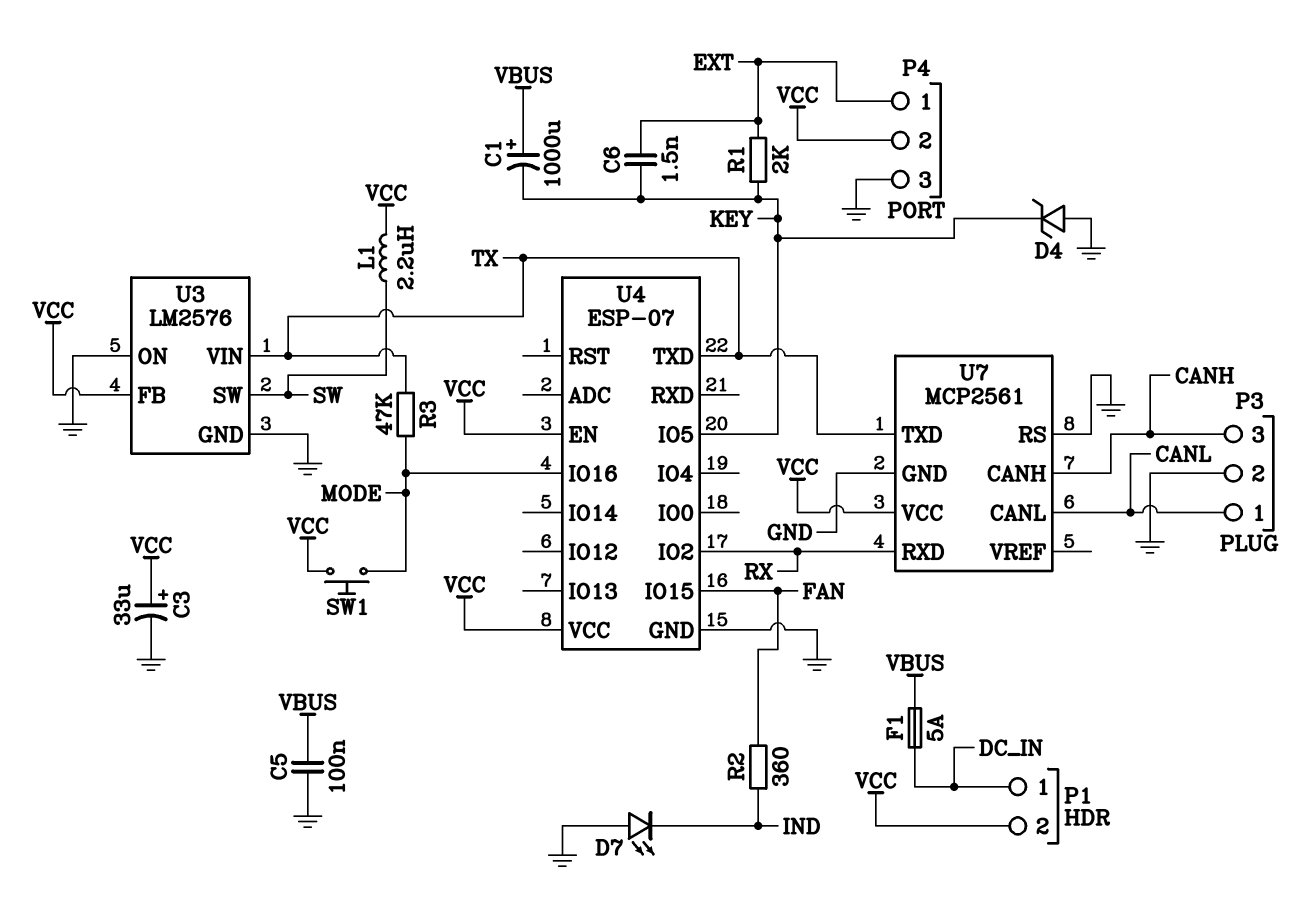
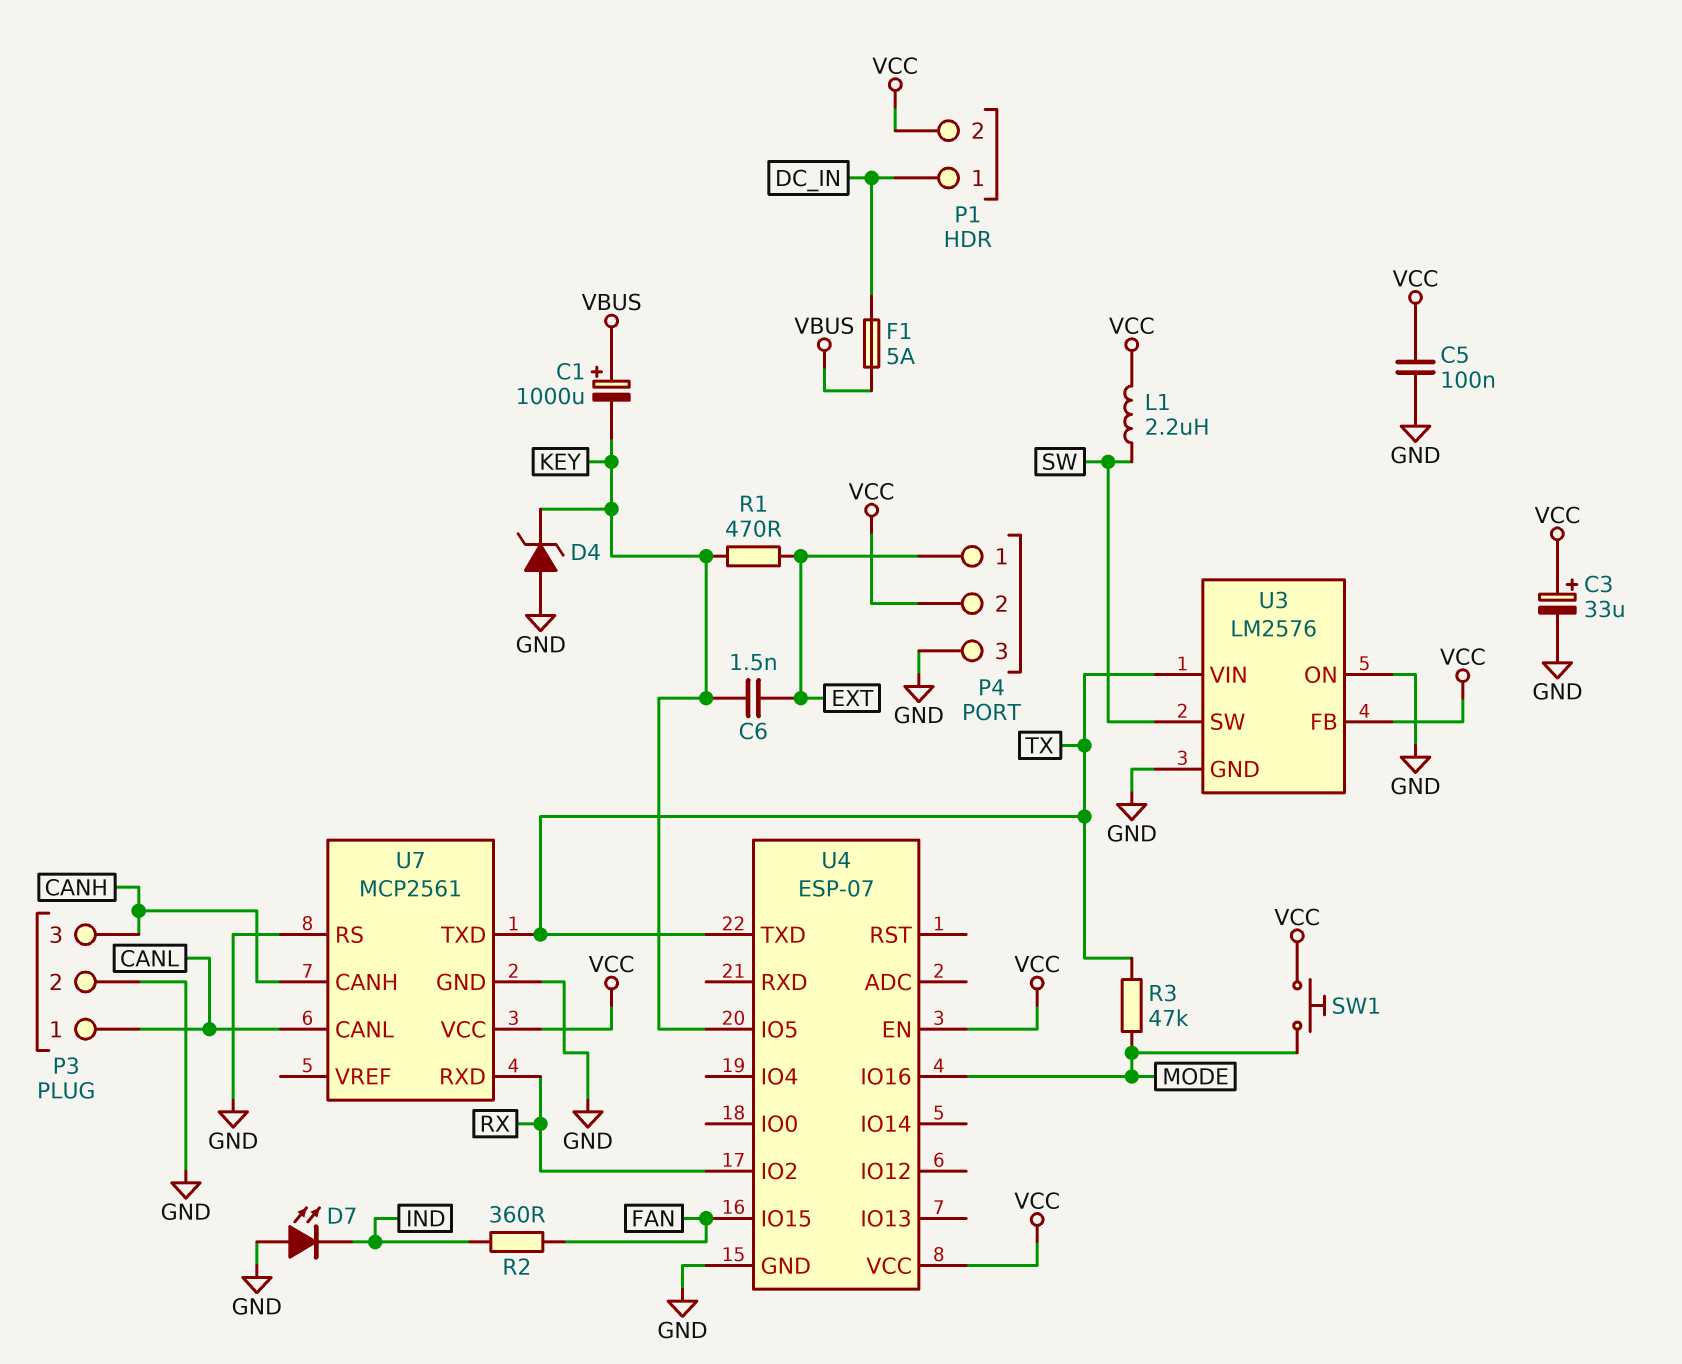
C5: 100nF (GND, VBUS) -> 100nF (GND, VCC)
R1: 2k (EXT, KEY) -> 470 (EXT, KEY)

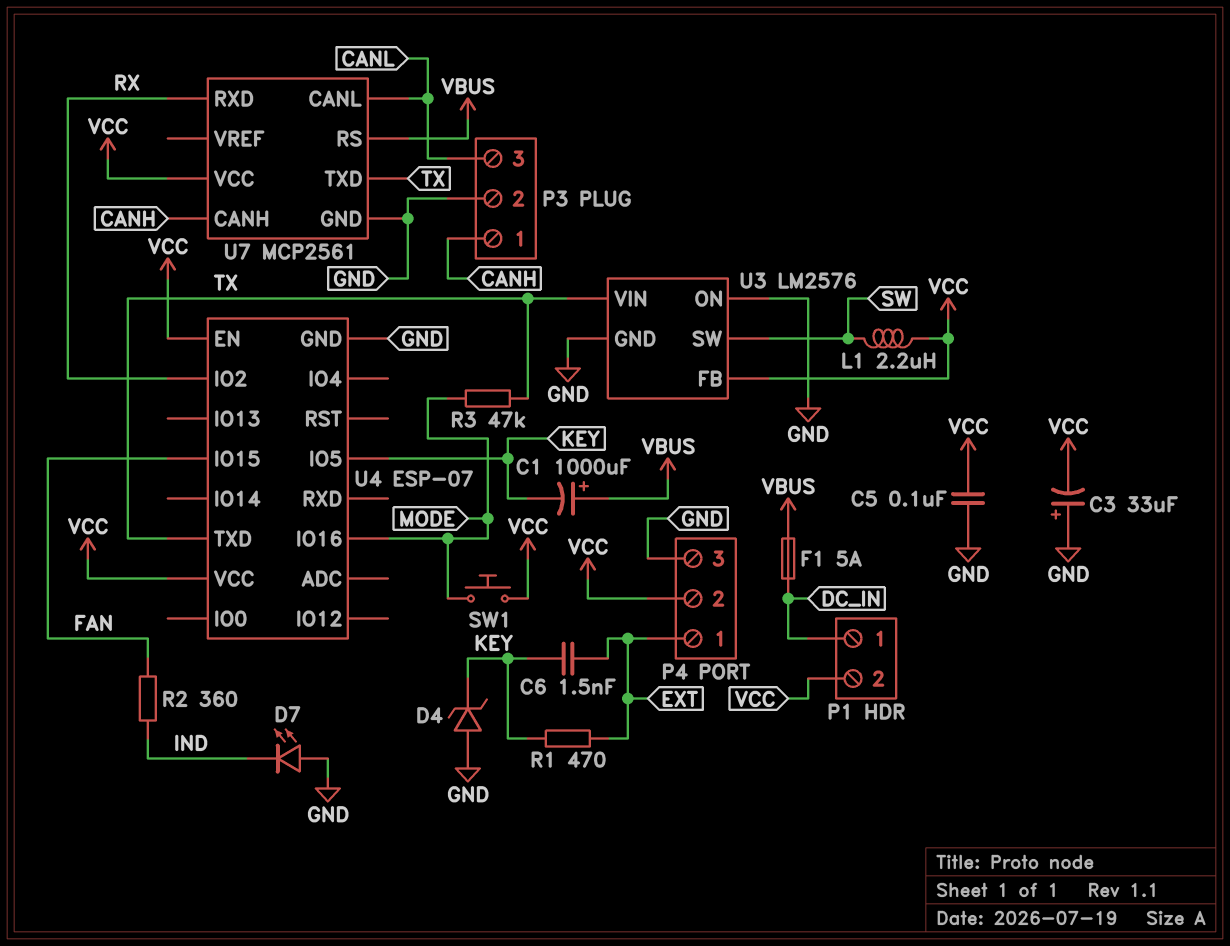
C3: 33uF (plus VCC, minus GND) -> 33uF (plus GND, minus VCC)
P3 pin 1: CANL -> CANH
P3 pin 3: CANH -> CANL
U7 pin RS: GND -> VBUS

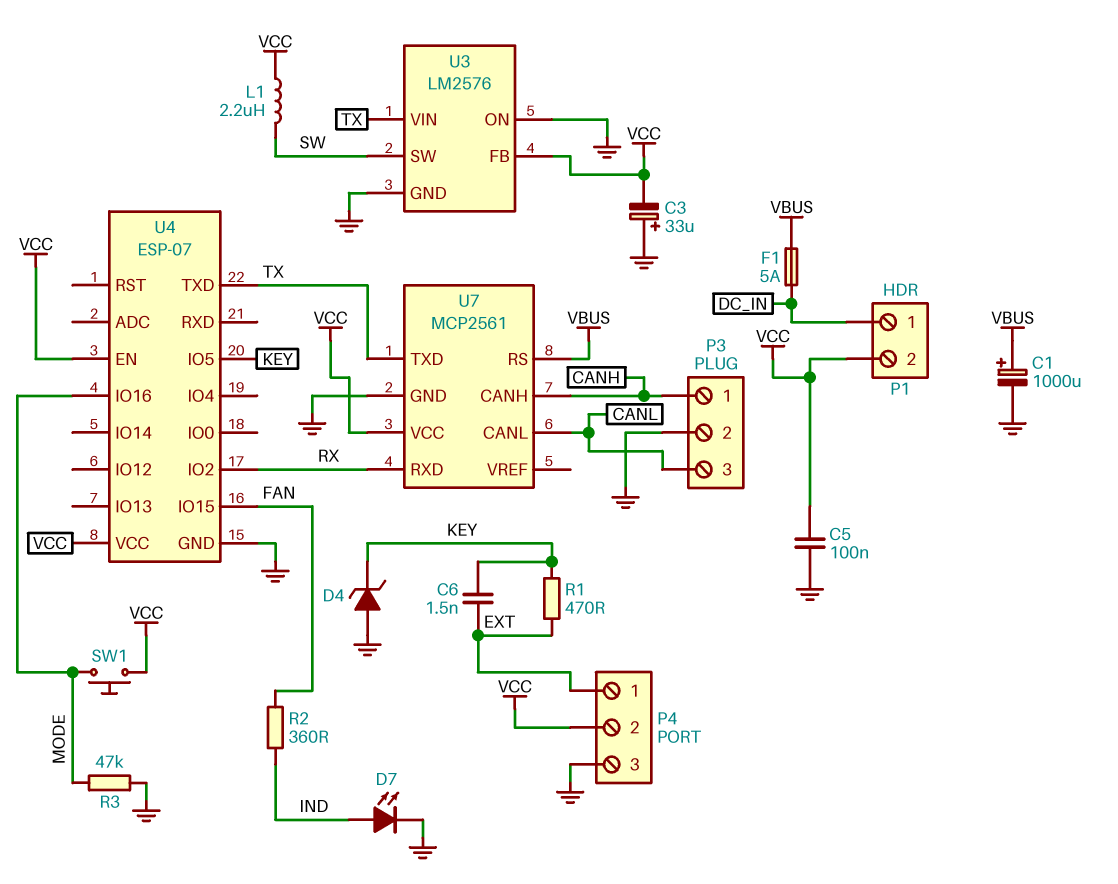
C1: 1000uF (plus VBUS, minus KEY) -> 1000uF (plus VBUS, minus GND)
D7: LED (A GND, K IND) -> LED (A IND, K GND)
R3: 47k (MODE, TX) -> 47k (GND, MODE)

